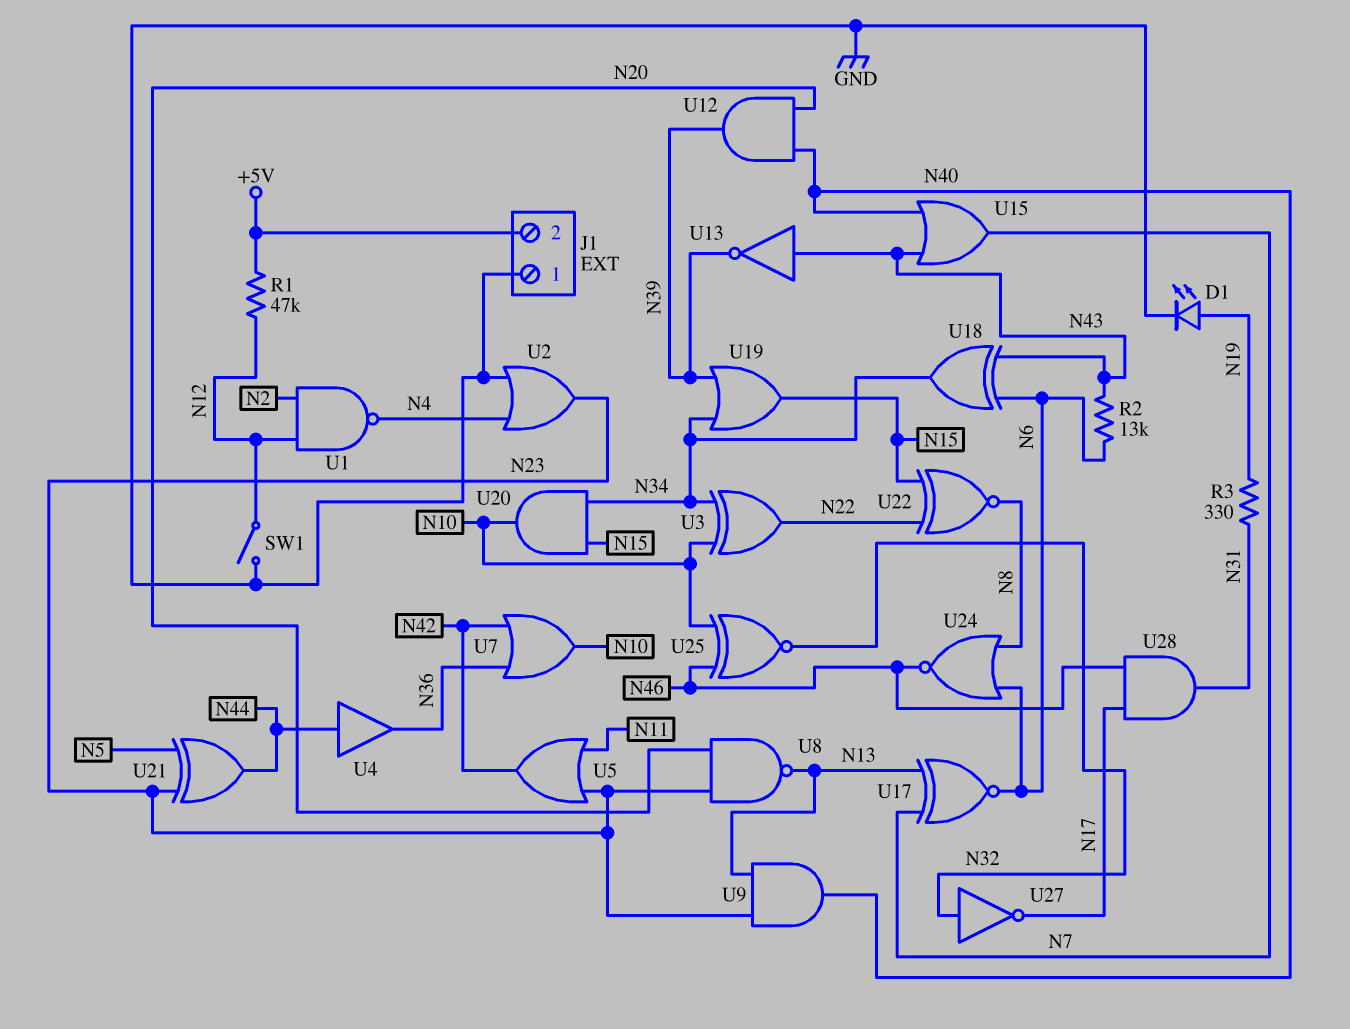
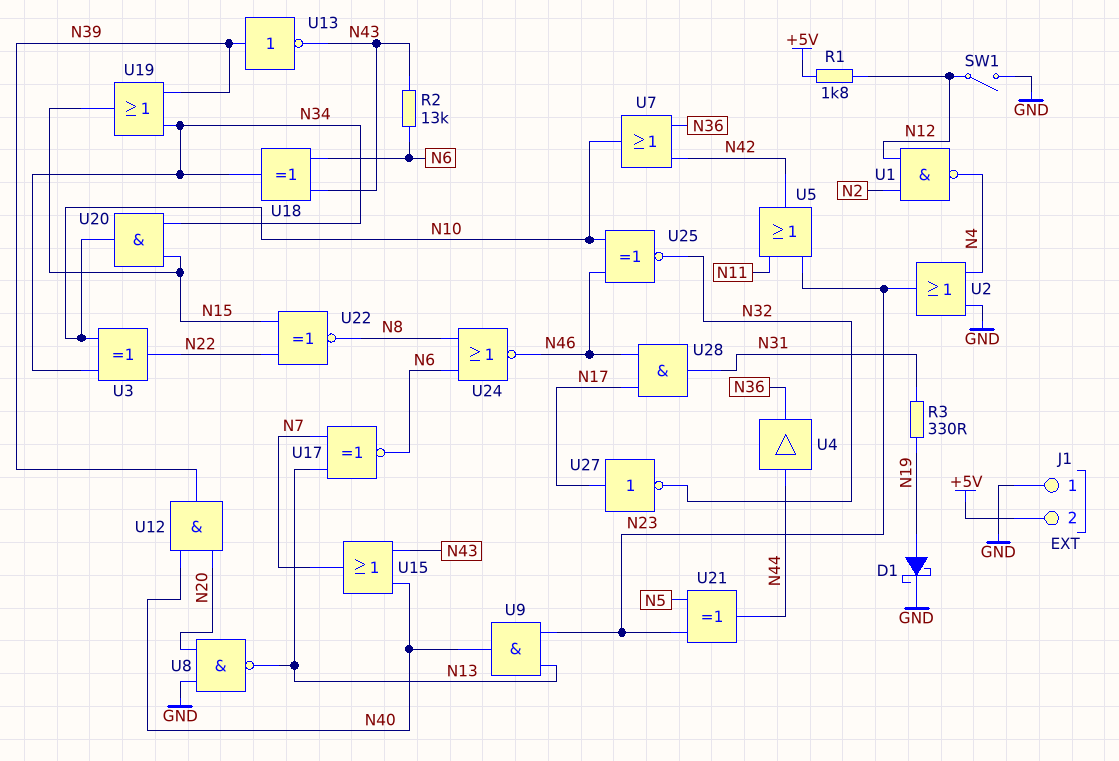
D1: LED (A N19, K GND) -> schottky (A N19, K GND)
R1: 47k (+5V, N12) -> 1.8k (+5V, N12)
U8: NAND (in N20, in N23, out N13) -> NAND (in GND, in N20, out N13)
U13: NOT (in N43, out N39) -> NOT (in N39, out N43)
U27: NOT (in N32, out N17) -> NOT (in N17, out N32)

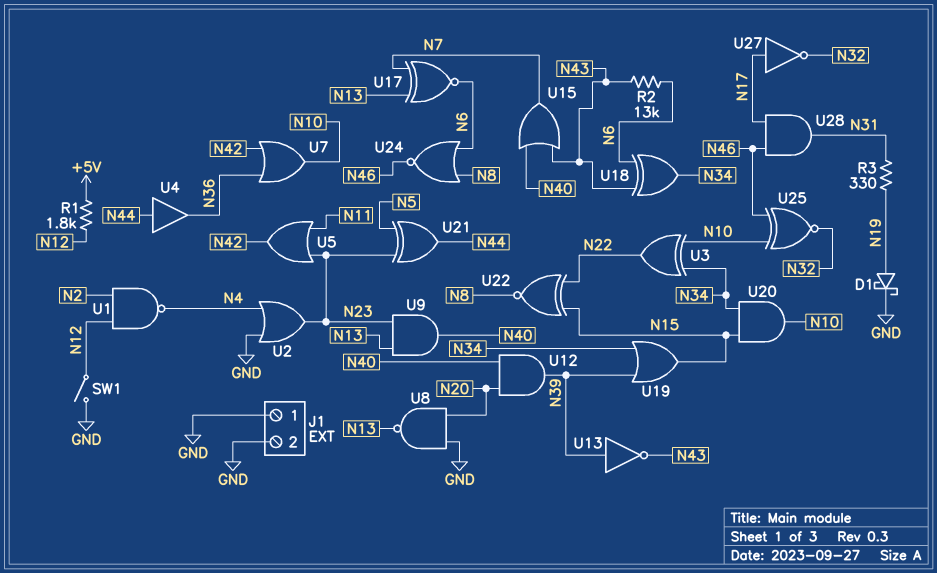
J1 pin 2: +5V -> GND

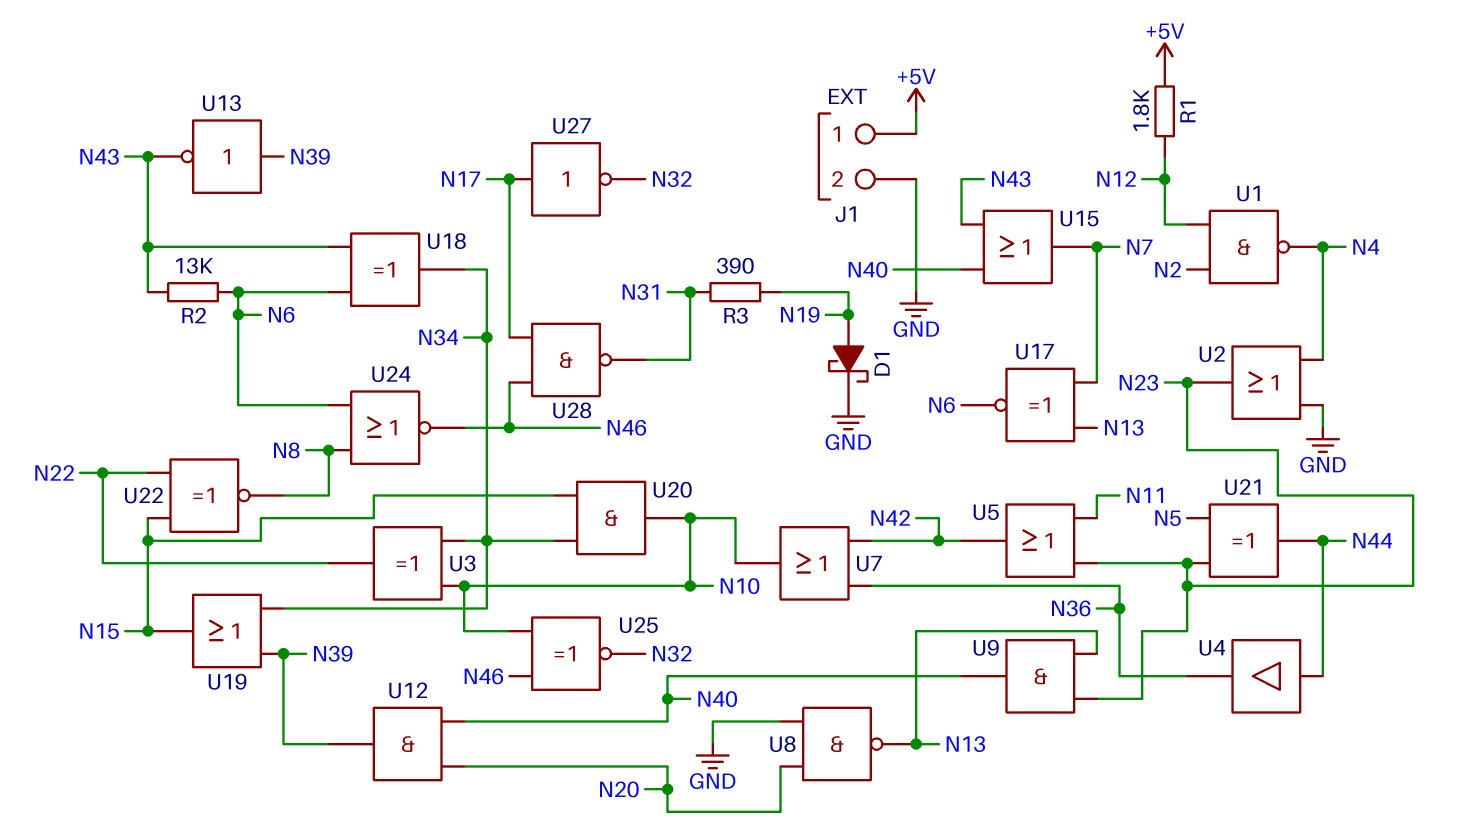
J1 pin 1: GND -> +5V
R3: 330 (N19, N31) -> 390 (N19, N31)
SW1: switch (GND, N12) -> none
U28: AND (in N17, in N46, out N31) -> NAND (in N17, in N46, out N31)

